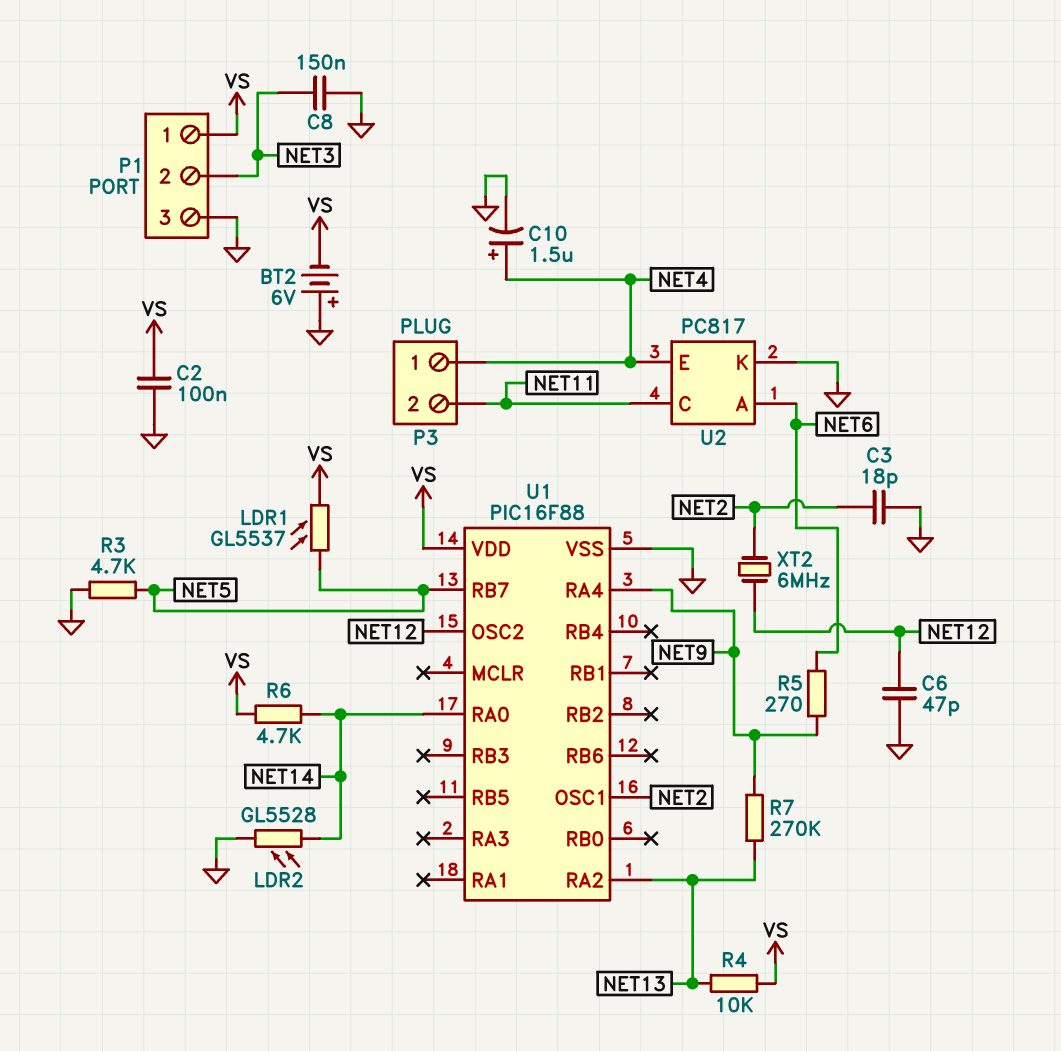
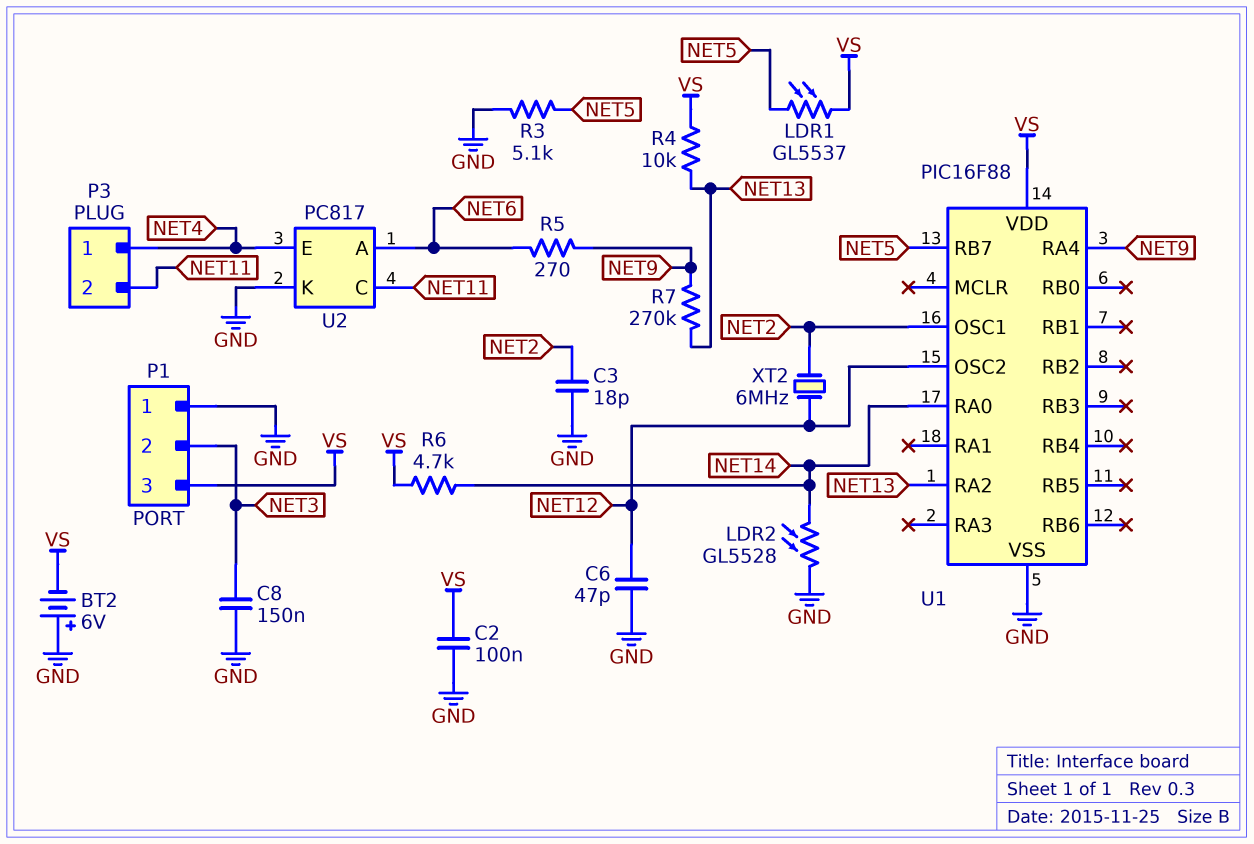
C10: 1.5uF (plus NET4, minus GND) -> none
P1 pin 1: VS -> GND
P1 pin 3: GND -> VS
R3: 4.7k (GND, NET5) -> 5.1k (GND, NET5)

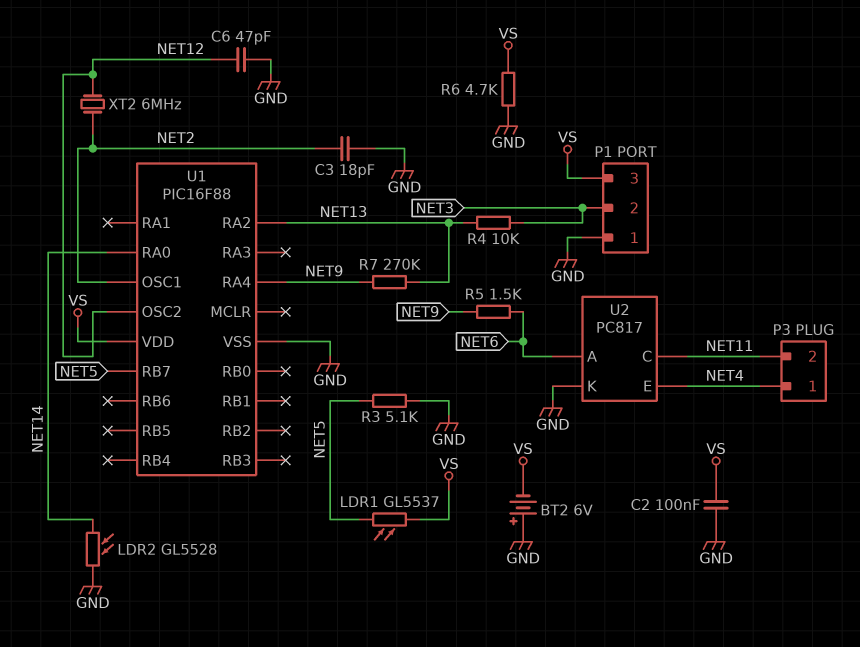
C8: 150nF (GND, NET3) -> none
R4: 10k (NET13, VS) -> 10k (NET3, NET13)
R5: 270 (NET6, NET9) -> 1.5k (NET6, NET9)
R6: 4.7k (NET14, VS) -> 4.7k (GND, VS)

